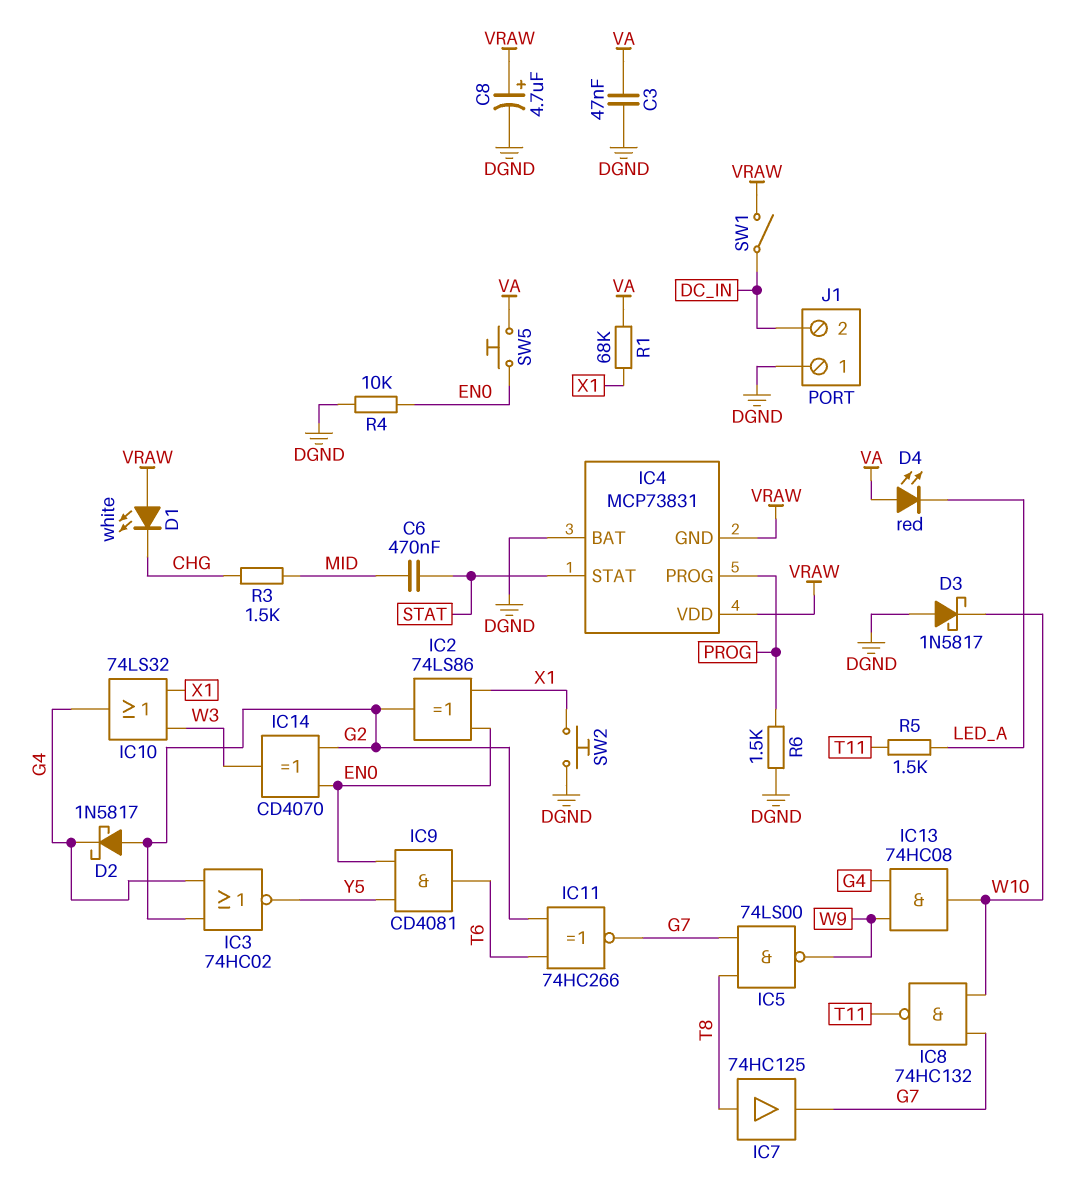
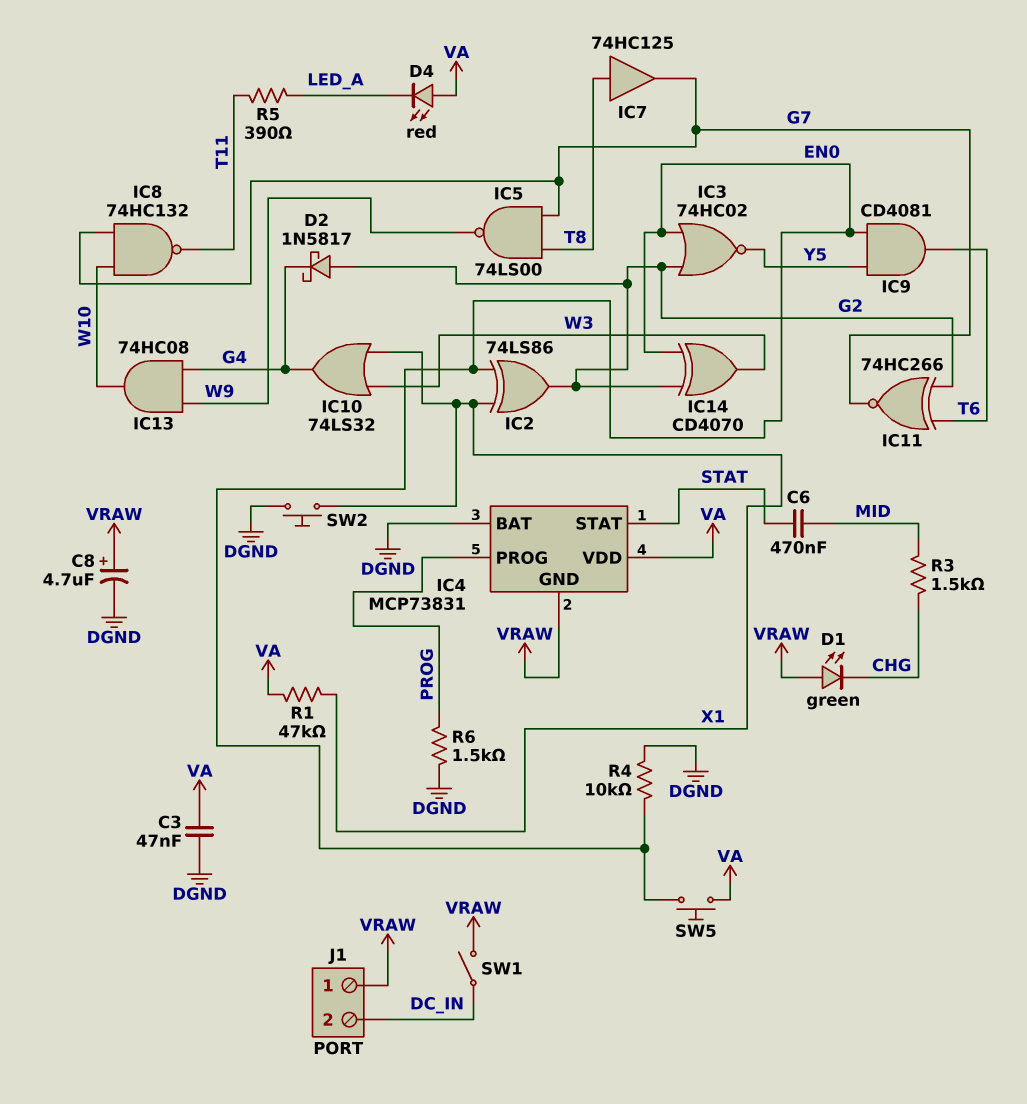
D1: LED white (A VRAW, K CHG) -> LED green (A VRAW, K CHG)
D3: schottky 1N5817 (A DGND, K W10) -> none
IC3: NOR 74HC02 (in G2, in G4, out Y5) -> NOR 74HC02 (in EN0, in G2, out Y5)
IC4 pin VDD: VRAW -> VA
J1 pin 1: DGND -> VRAW
R1: 68k (VA, X1) -> 47k (VA, X1)
R5: 1.5k (LED_A, T11) -> 390 (LED_A, T11)

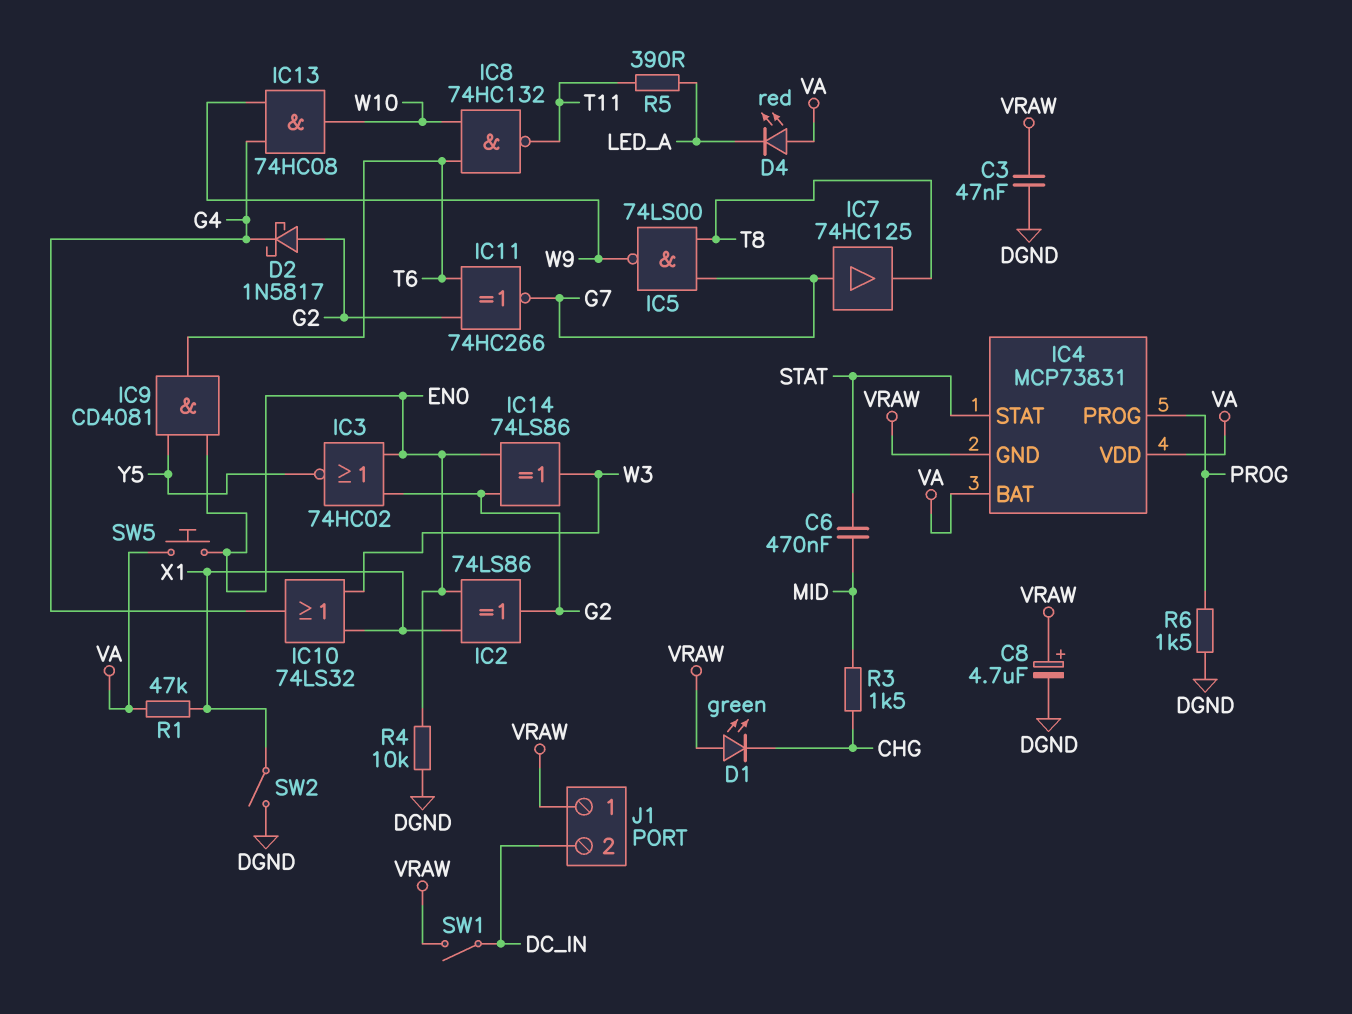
C3: 47nF (DGND, VA) -> 47nF (DGND, VRAW)
IC4 pin BAT: DGND -> VA
IC7: buffer 74HC125 (in T8, out G7) -> buffer 74HC125 (in G7, out T8)
IC8: NAND 74HC132 (in G7, in W10, out T11) -> NAND 74HC132 (in T6, in W10, out T11)
IC14: XOR CD4070 (in EN0, in G2, out W3) -> XOR 74LS86 (in EN0, in G2, out W3)
SW2: button (DGND, X1) -> switch (DGND, X1)

